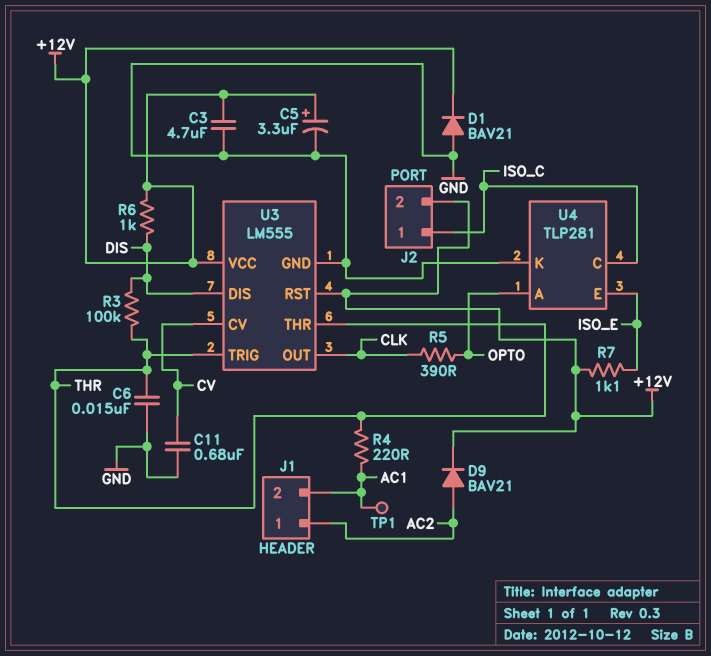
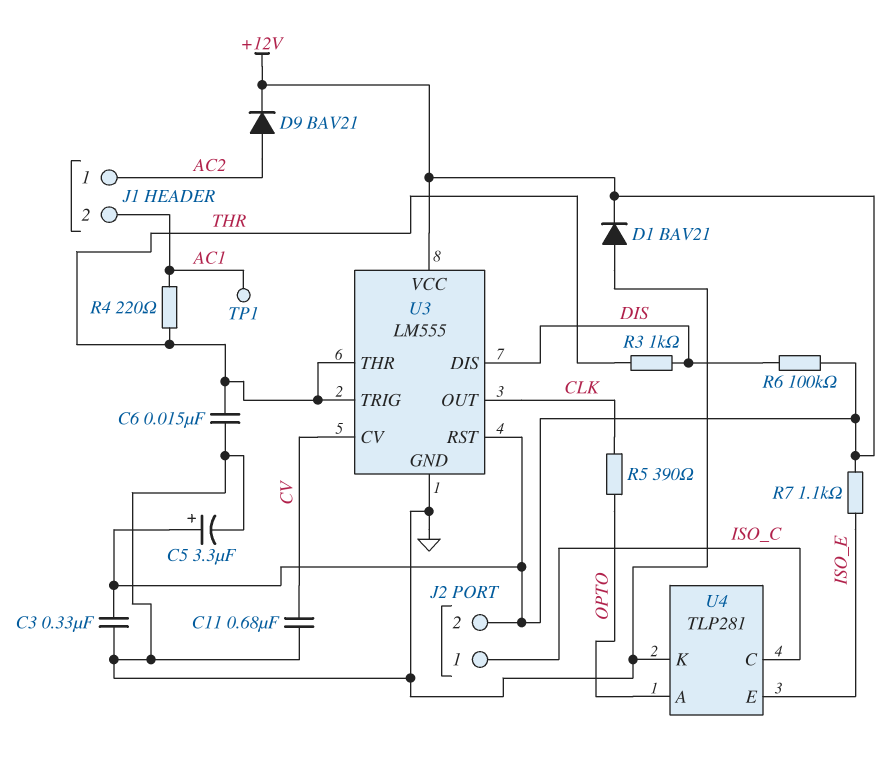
C3: 4.7uF (+12V, GND) -> 330nF (+12V, GND)
R3: 100k (DIS, THR) -> 1k (DIS, THR)
R6: 1k (+12V, DIS) -> 100k (+12V, DIS)

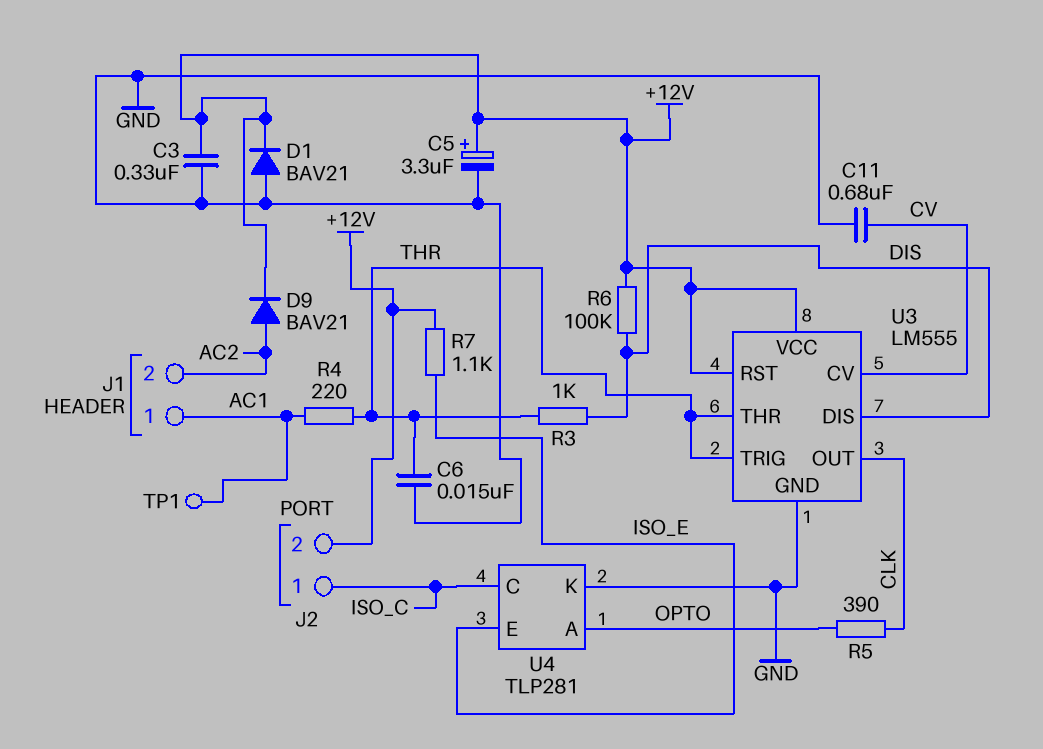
J1 pin 1: AC2 -> AC1
J1 pin 2: AC1 -> AC2

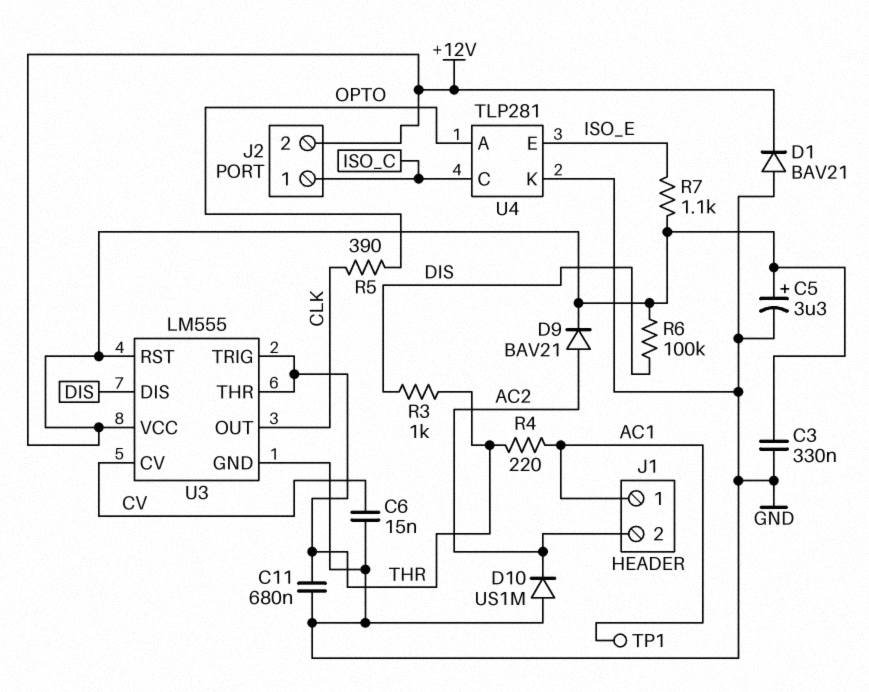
C6: 15nF (GND, THR) -> 15nF (CV, GND)
C11: 680nF (CV, GND) -> 680nF (GND, THR)
D10: none -> diode US1M (A GND, K AC2)

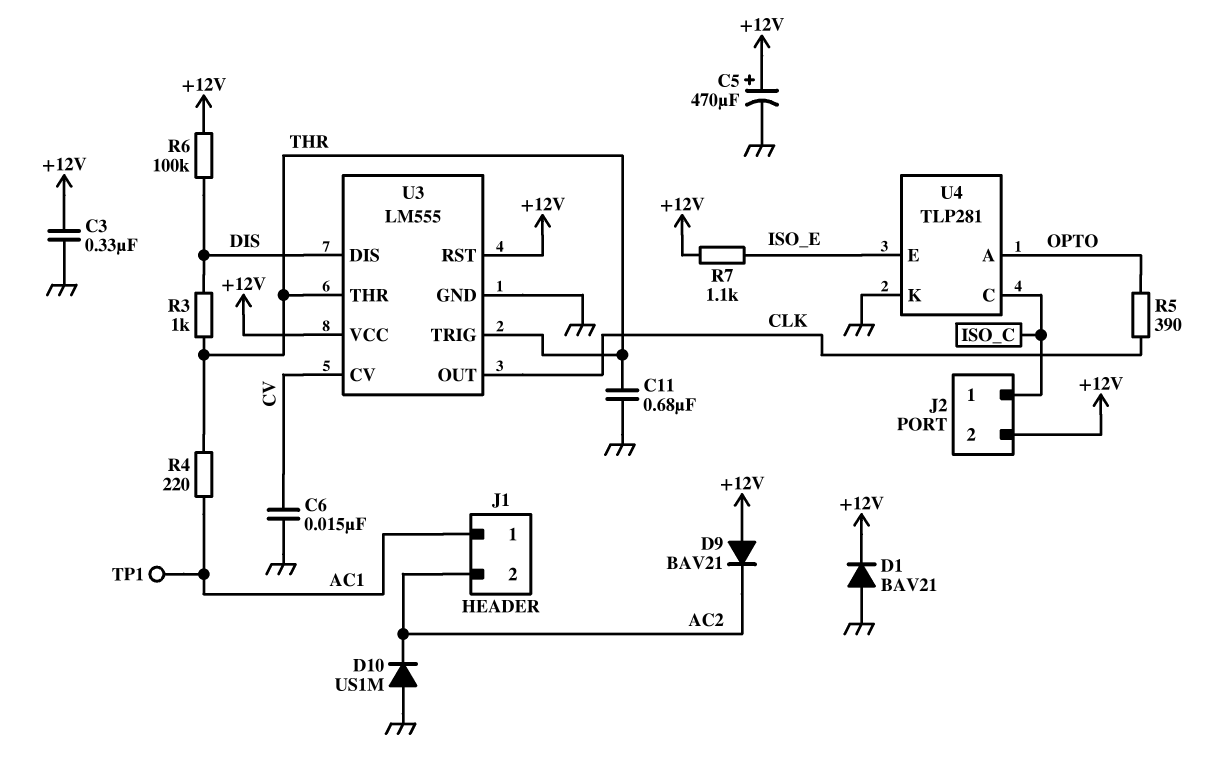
C5: 3.3uF (plus +12V, minus GND) -> 470uF (plus +12V, minus GND)
D9: diode BAV21 (A AC2, K +12V) -> diode BAV21 (A +12V, K AC2)

